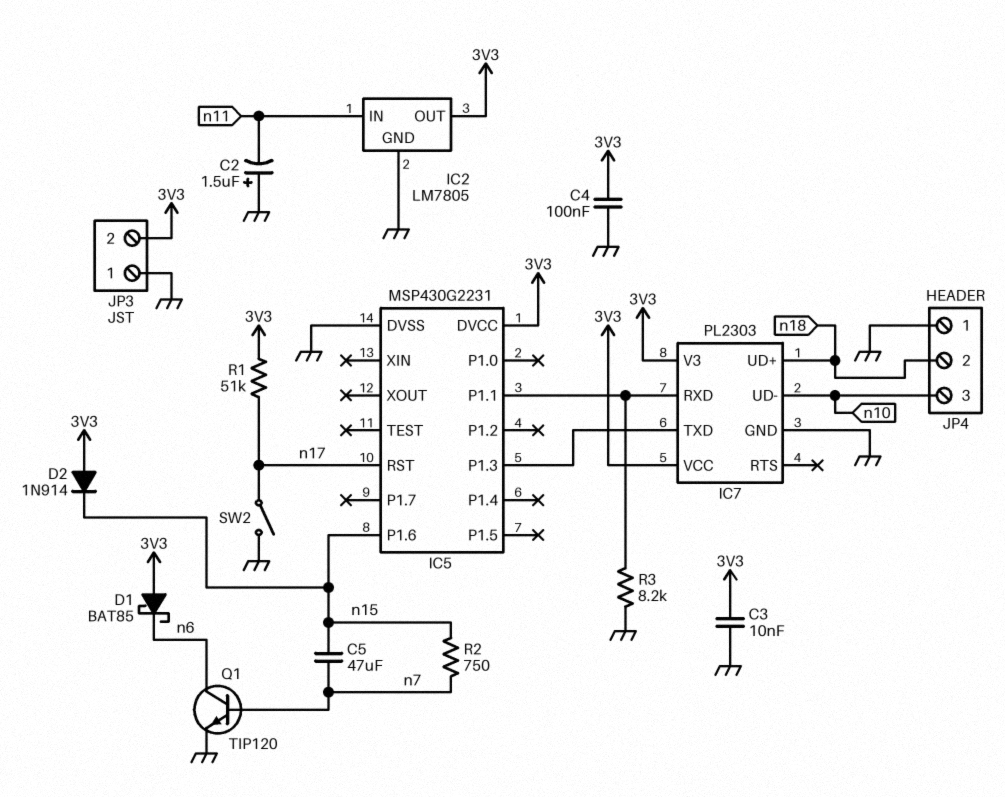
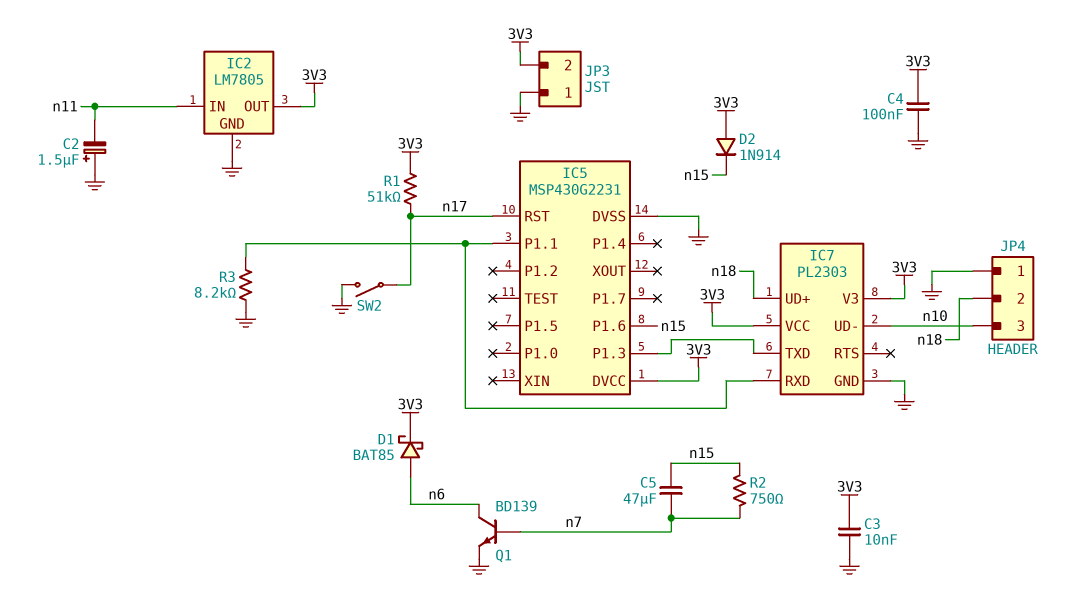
D1: schottky BAT85 (A 3V3, K n6) -> schottky BAT85 (A n6, K 3V3)
Q1: NPN TIP120 (B n7, C n6, E GND) -> NPN BD139 (B n7, C n6, E GND)

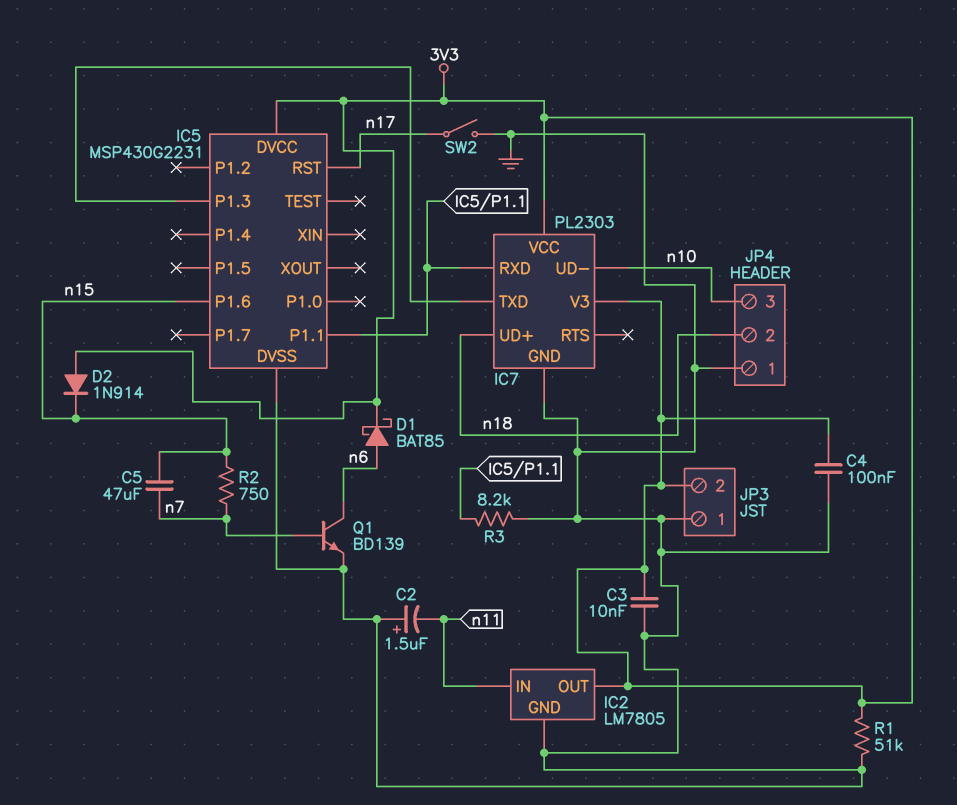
R1: 51k (3V3, n17) -> 51k (3V3, GND)

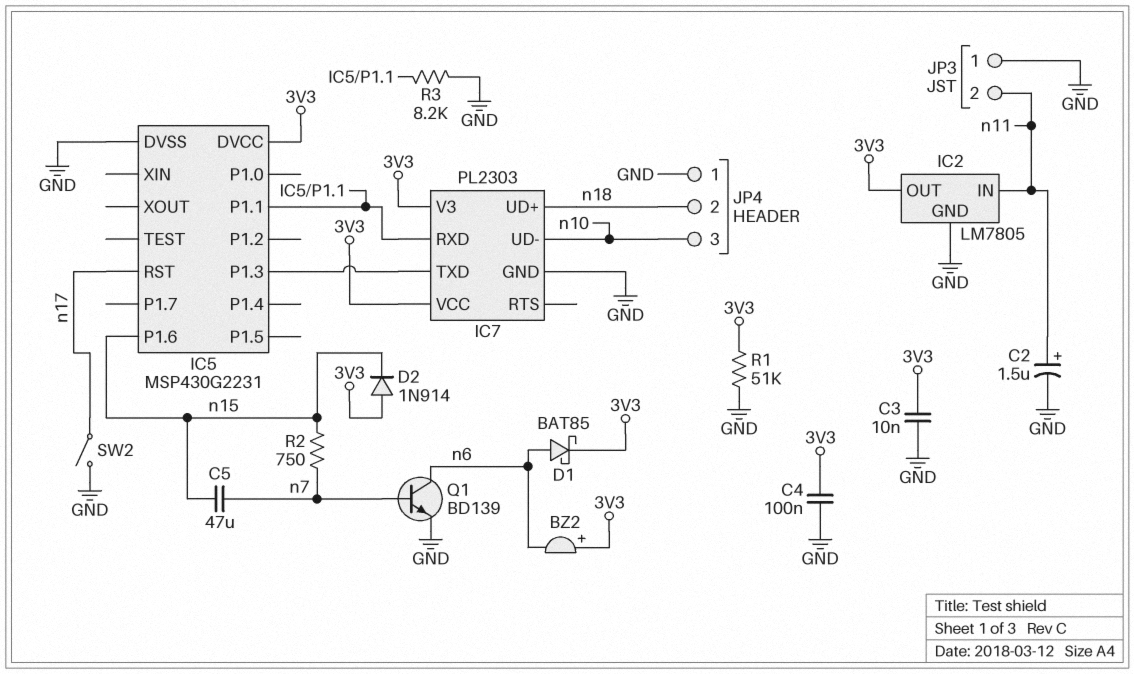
BZ2: none -> buzzer (plus 3V3, minus n6)
C2: 1.5uF (plus GND, minus n11) -> 1.5uF (plus n11, minus GND)
JP3 pin 2: 3V3 -> n11

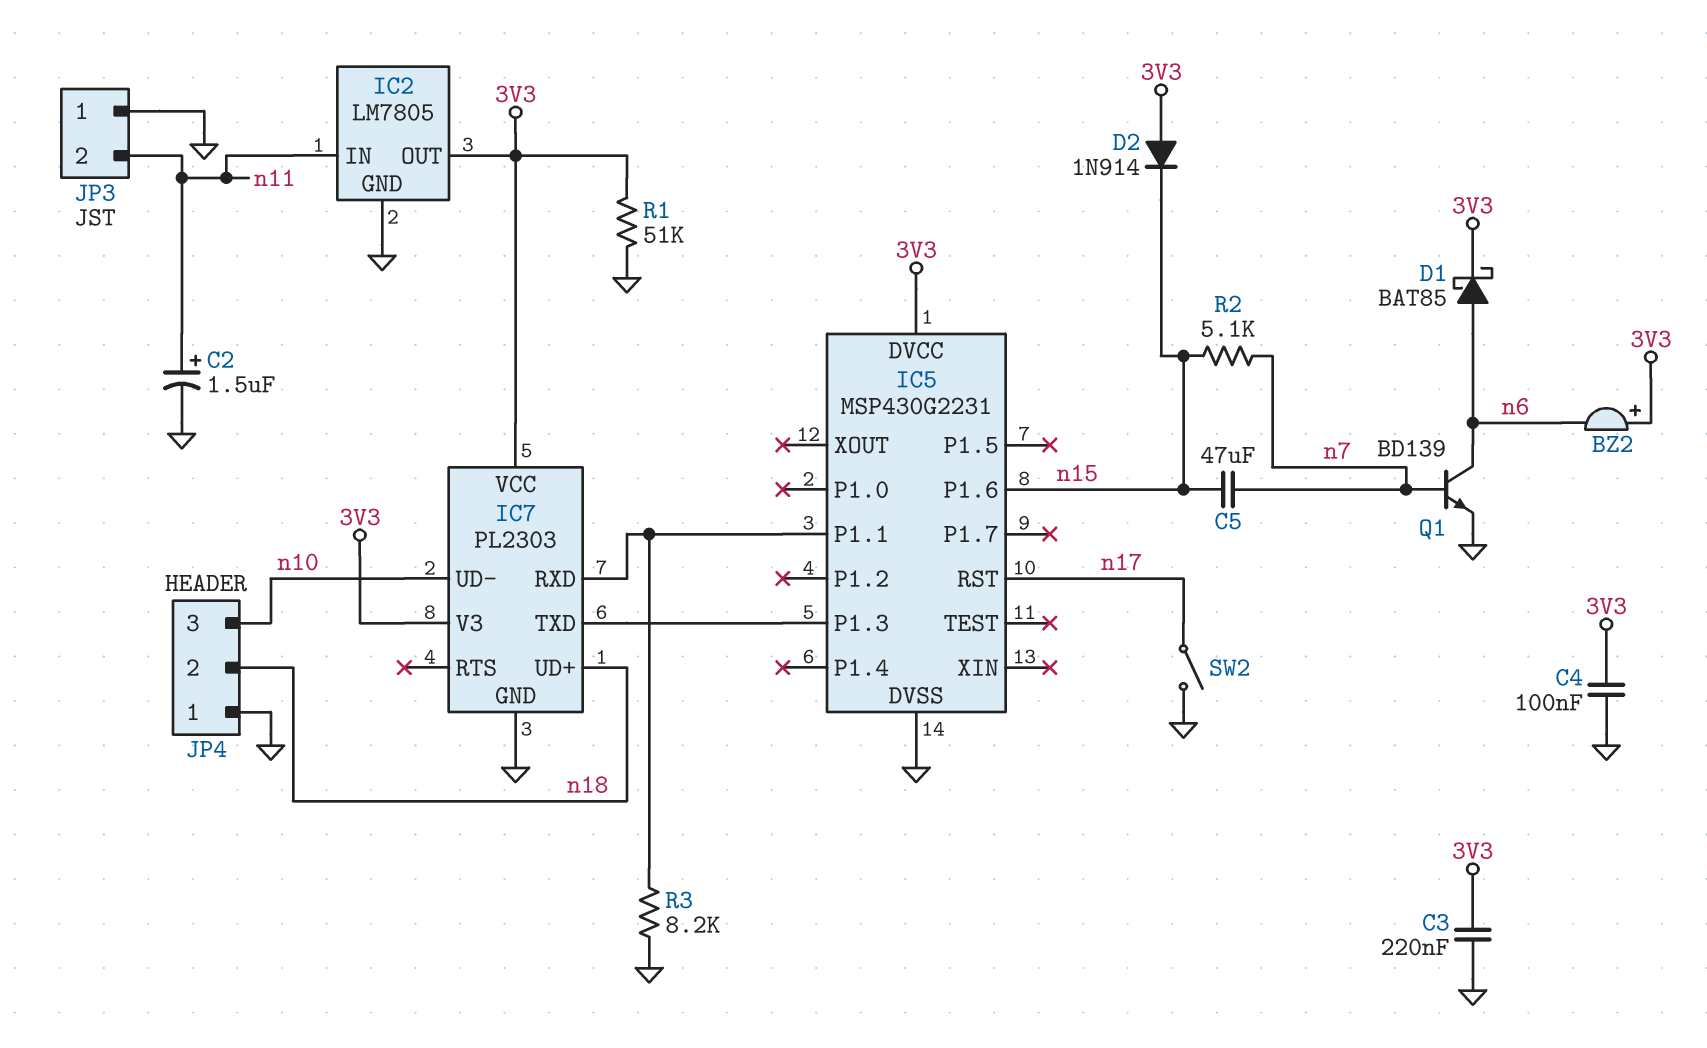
C3: 10nF (3V3, GND) -> 220nF (3V3, GND)
R2: 750 (n7, n15) -> 5.1k (n7, n15)

